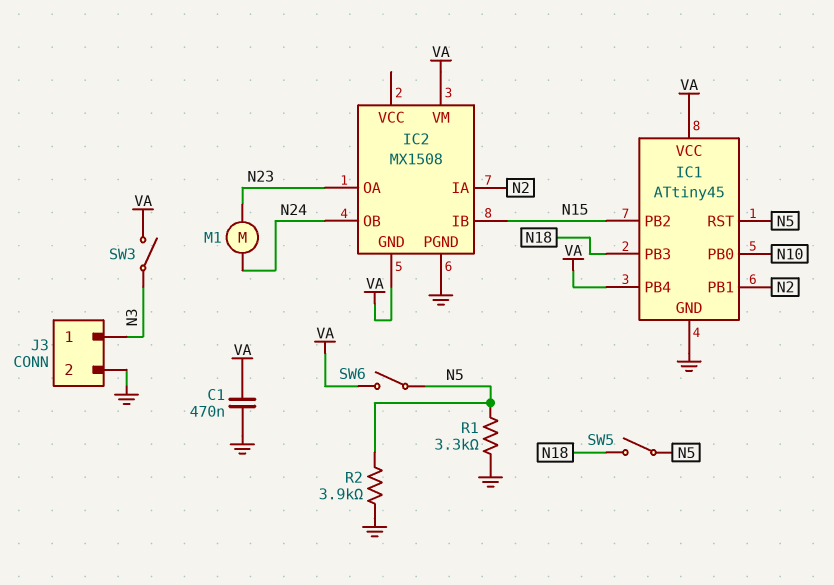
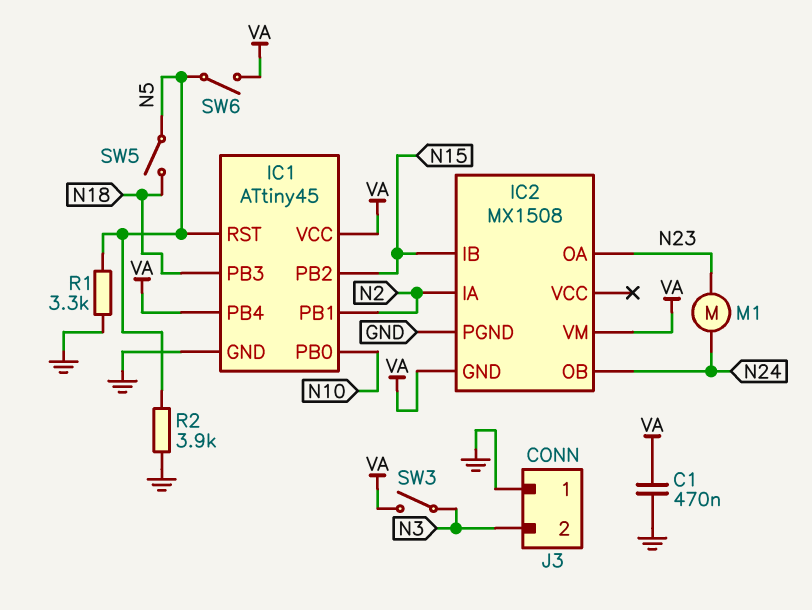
J3 pin 1: N3 -> GND
J3 pin 2: GND -> N3

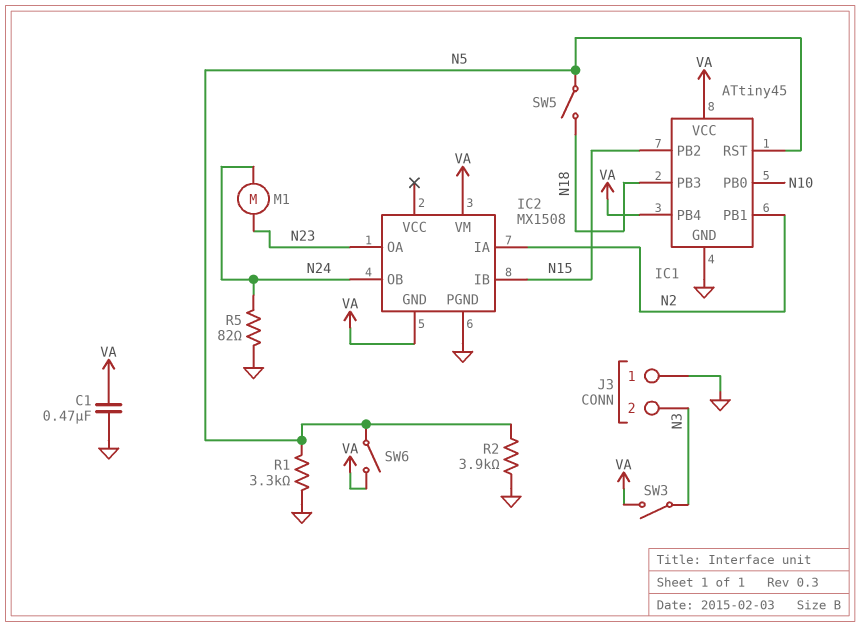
R5: none -> 82 (GND, N24)

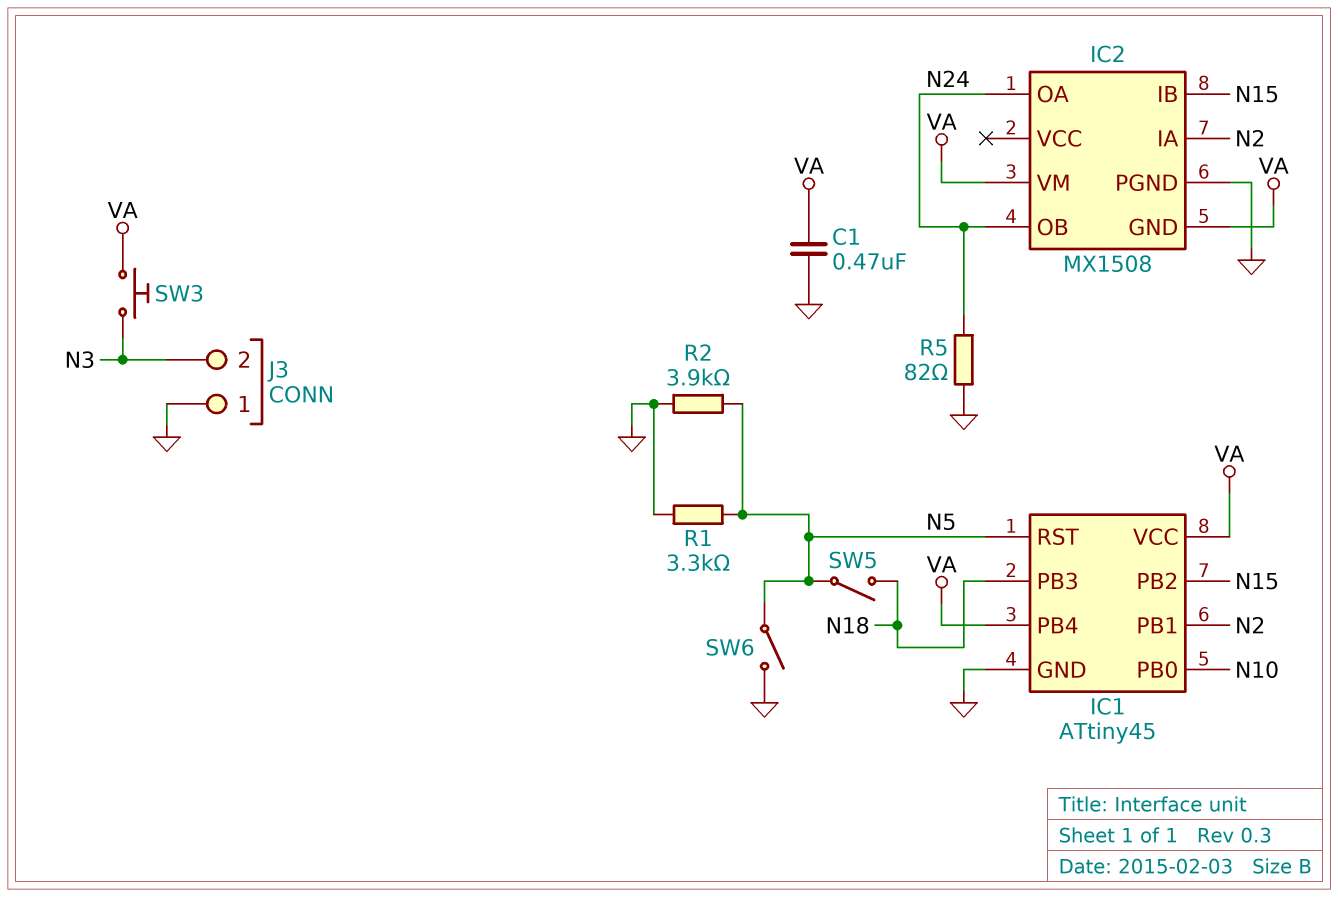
IC2 pin OA: N23 -> N24
M1: motor (N23, N24) -> none
SW3: switch (N3, VA) -> button (N3, VA)
SW6: switch (N5, VA) -> switch (GND, N5)

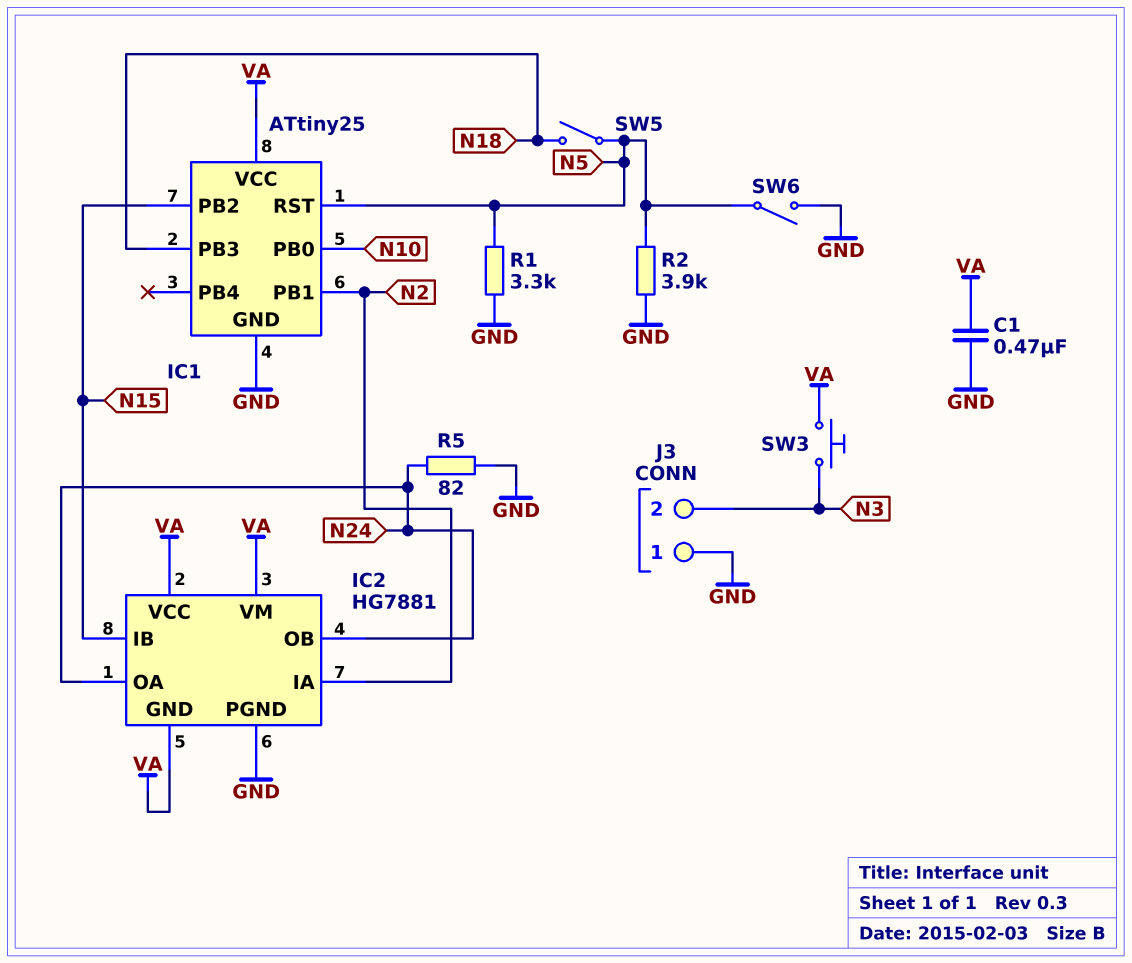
IC1: ATtiny45 -> ATtiny25
IC1 pin PB4: VA -> none
IC2: MX1508 -> HG7881
IC2 pin VCC: none -> VA

